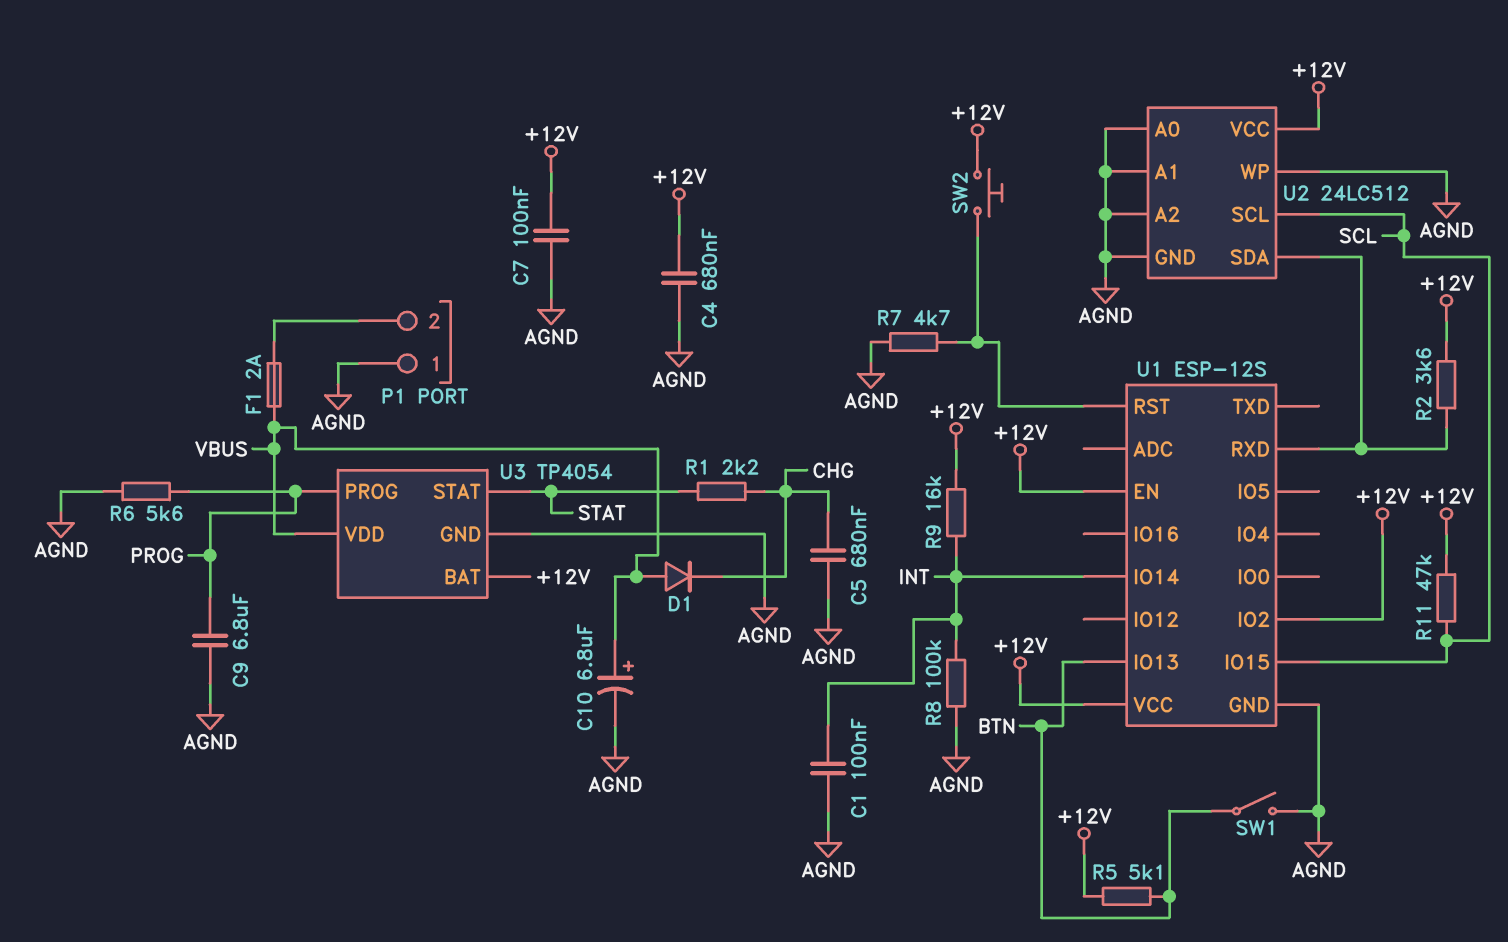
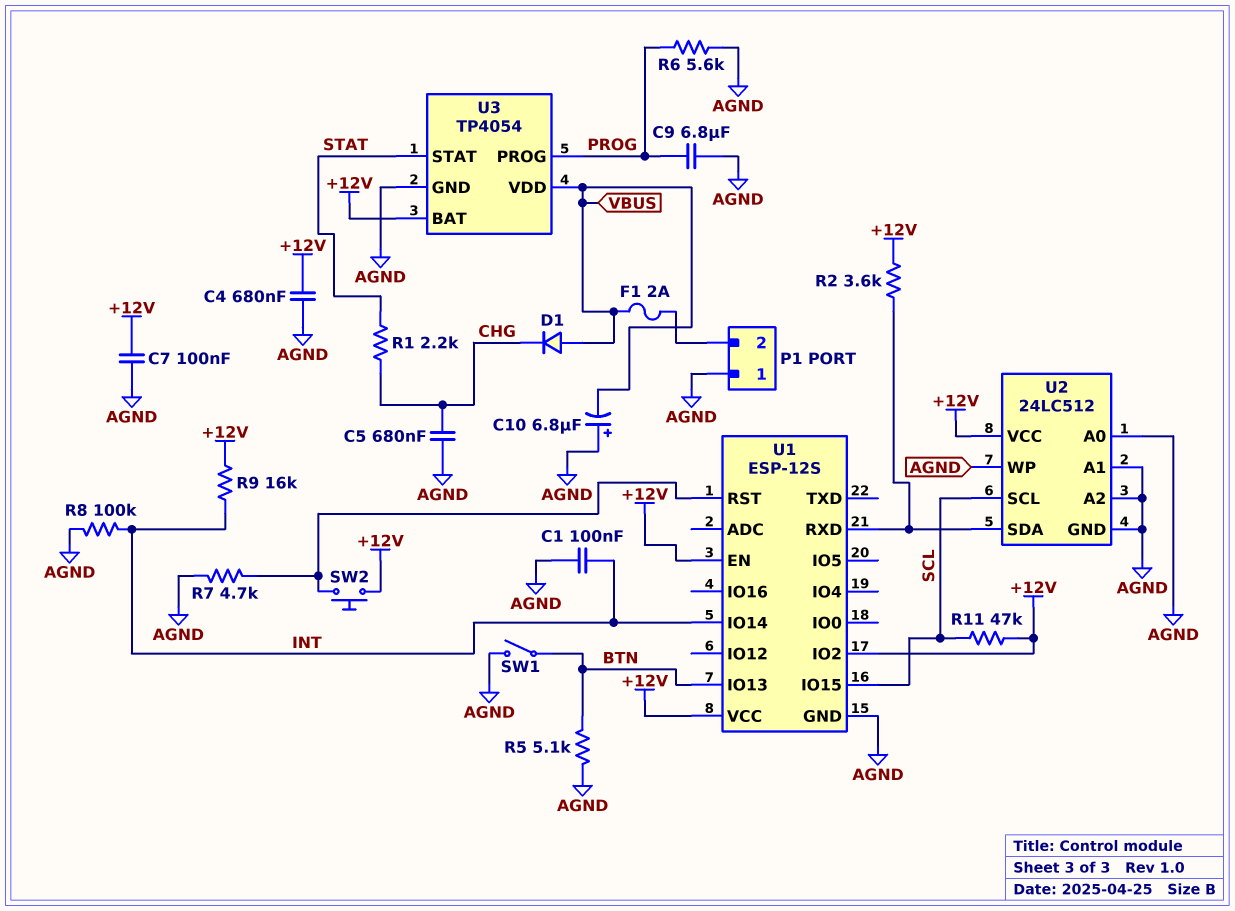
C10: 6.8uF (plus VBUS, minus AGND) -> 6.8uF (plus AGND, minus VBUS)
R5: 5.1k (+12V, BTN) -> 5.1k (AGND, BTN)

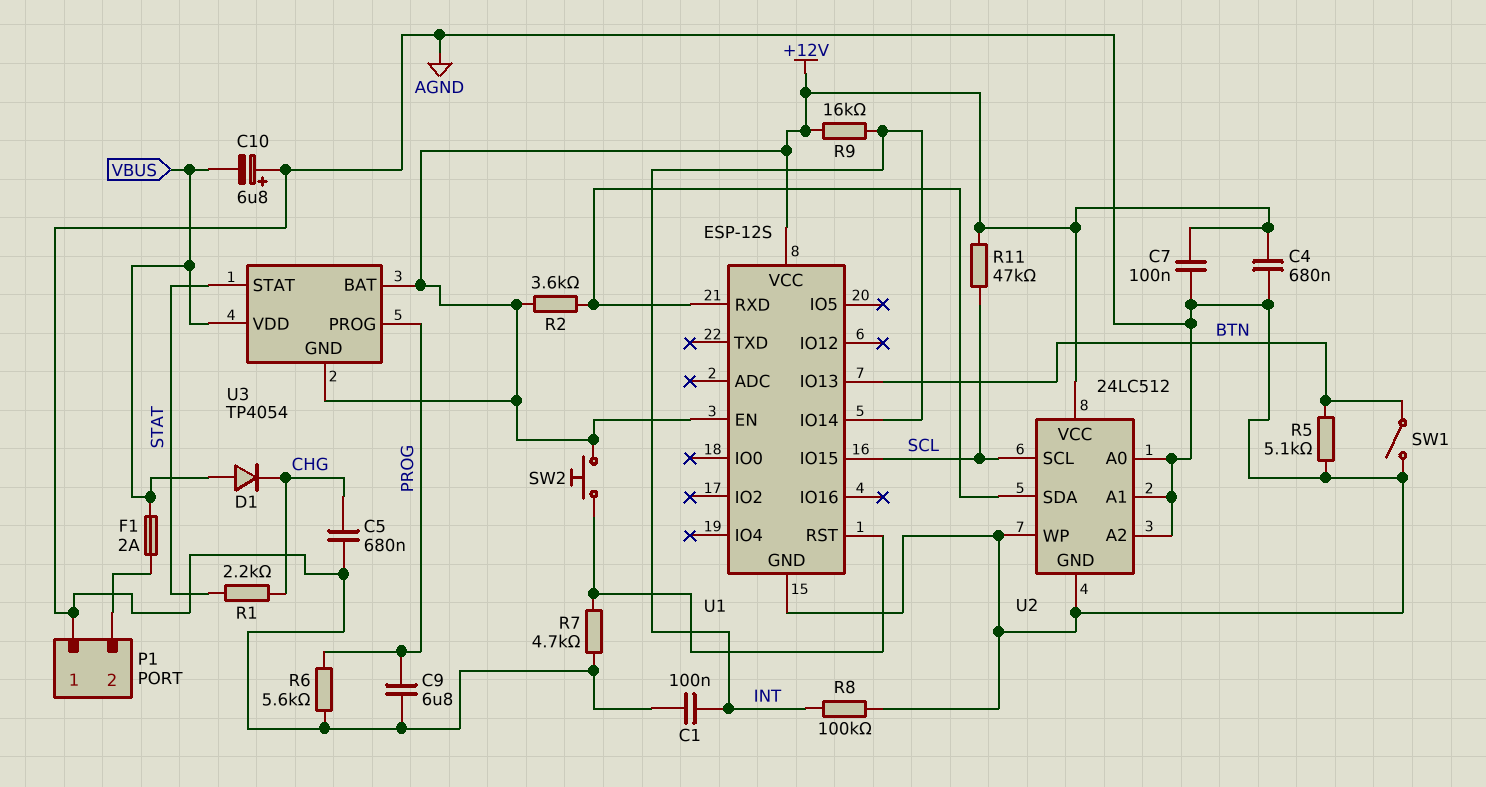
U1 pin IO2: +12V -> none
U3 pin GND: AGND -> +12V

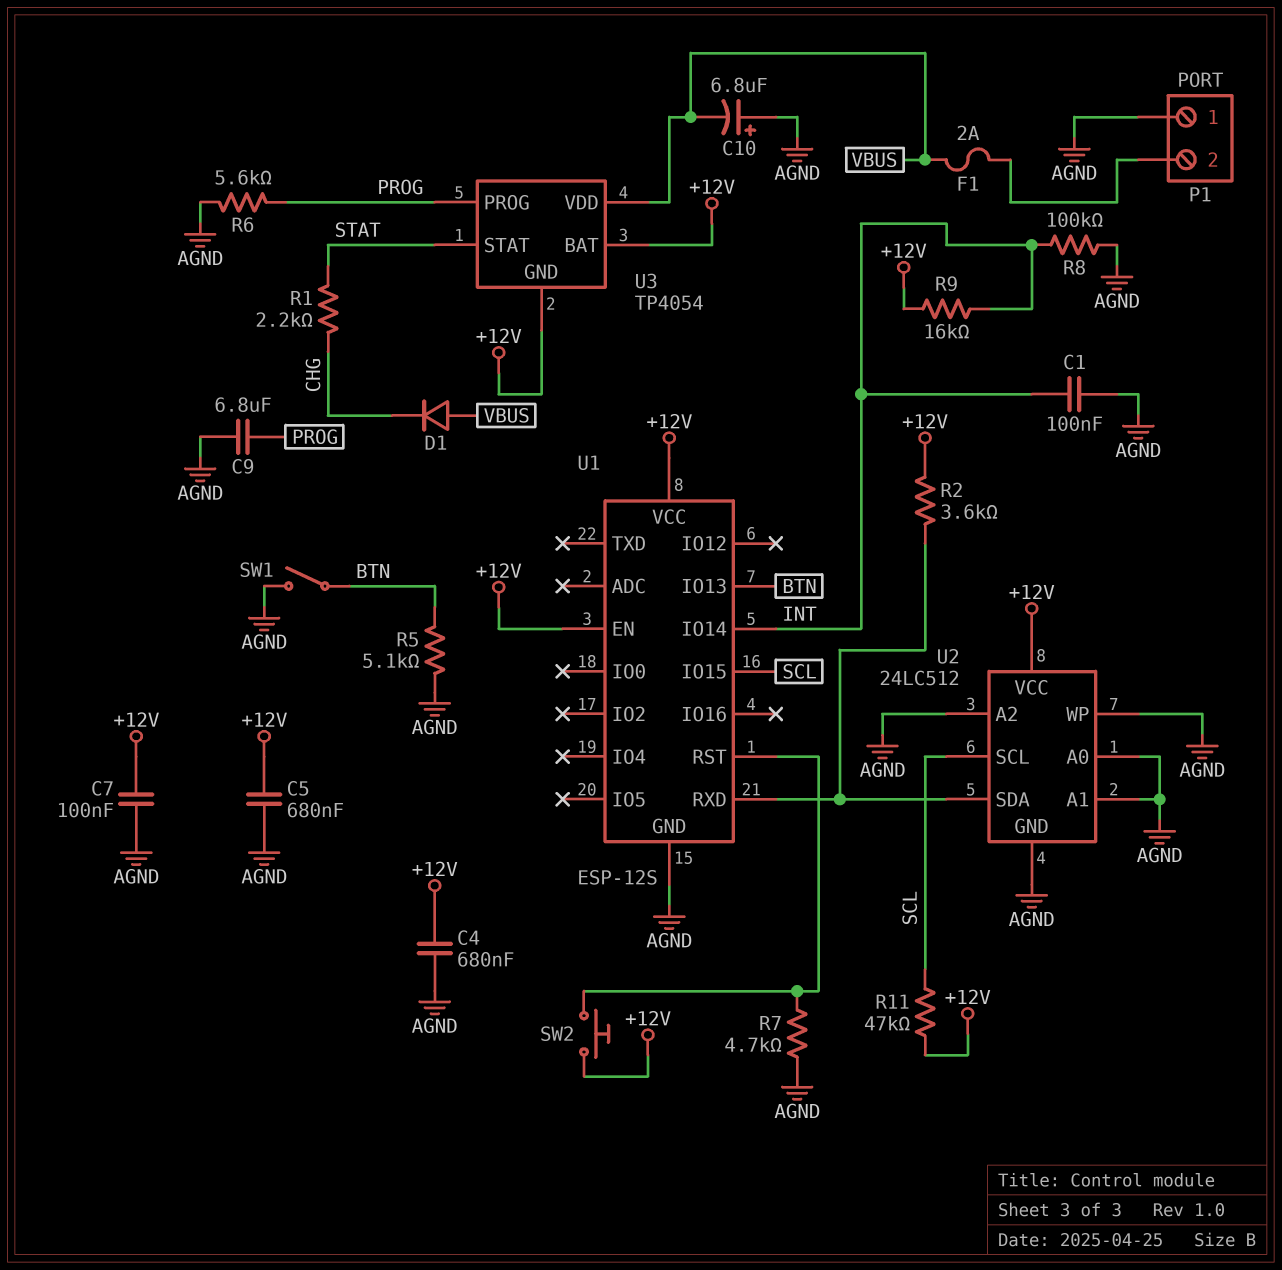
C5: 680nF (AGND, CHG) -> 680nF (+12V, AGND)

